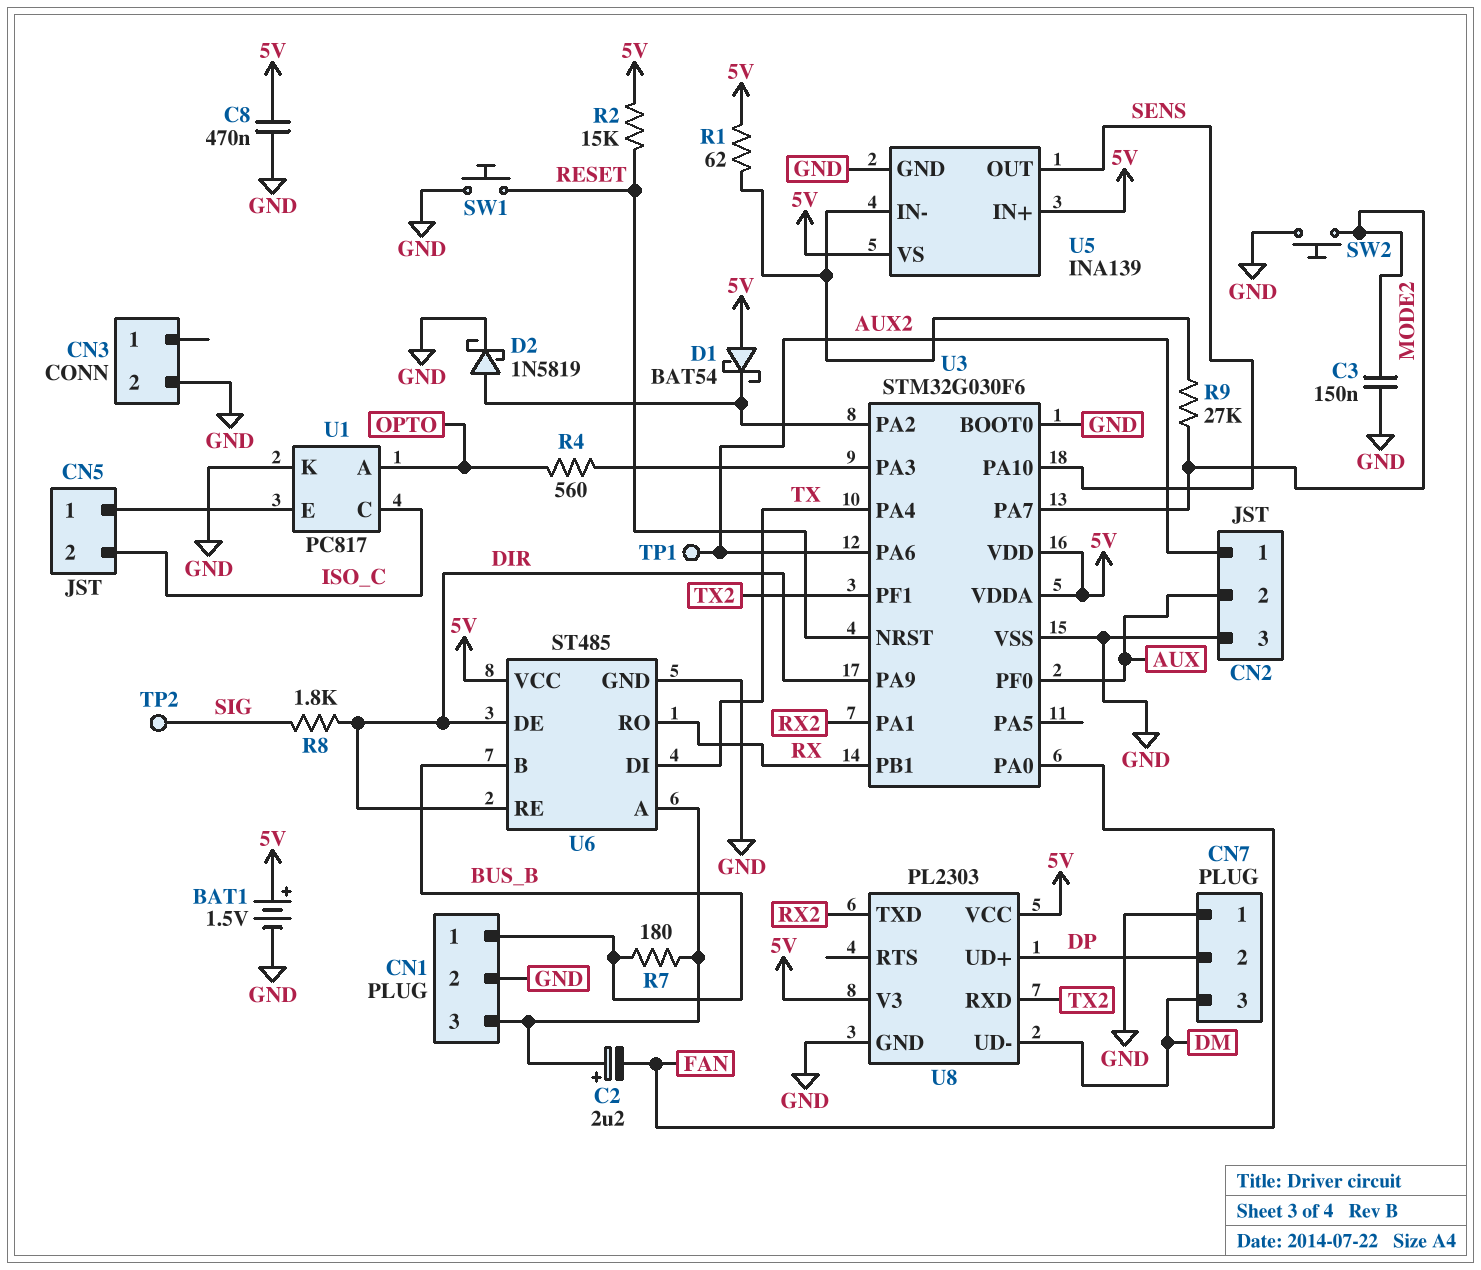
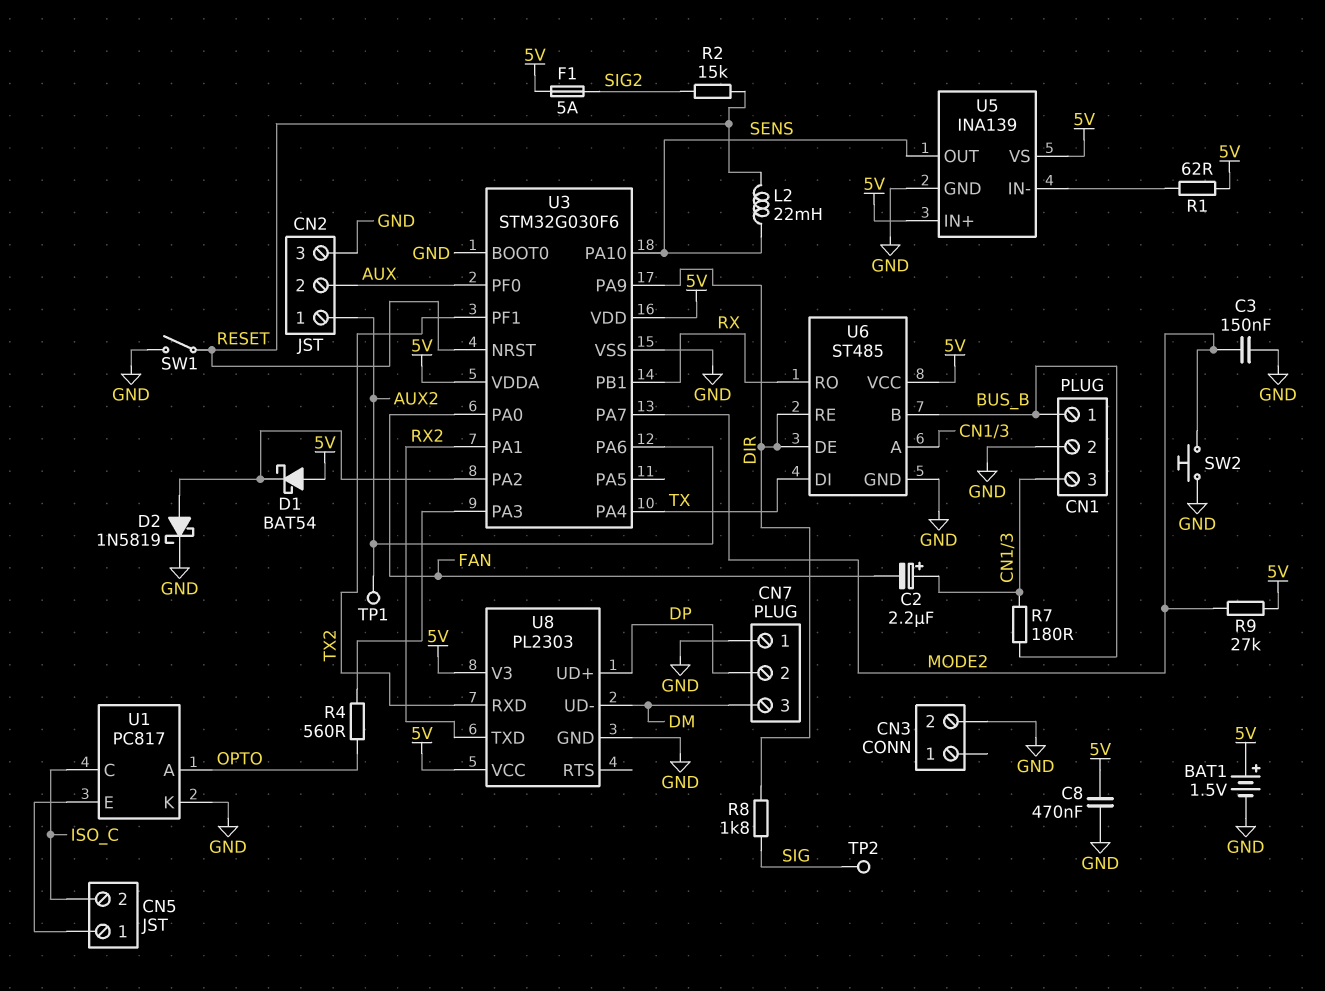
F1: none -> 5A (5V, SIG2)
L2: none -> 22mH (RESET, SENS)
R2: 15k (5V, RESET) -> 15k (RESET, SIG2)
R9: 27k (MODE2, U5/IN-) -> 27k (5V, MODE2)
SW1: button (GND, RESET) -> switch (GND, RESET)

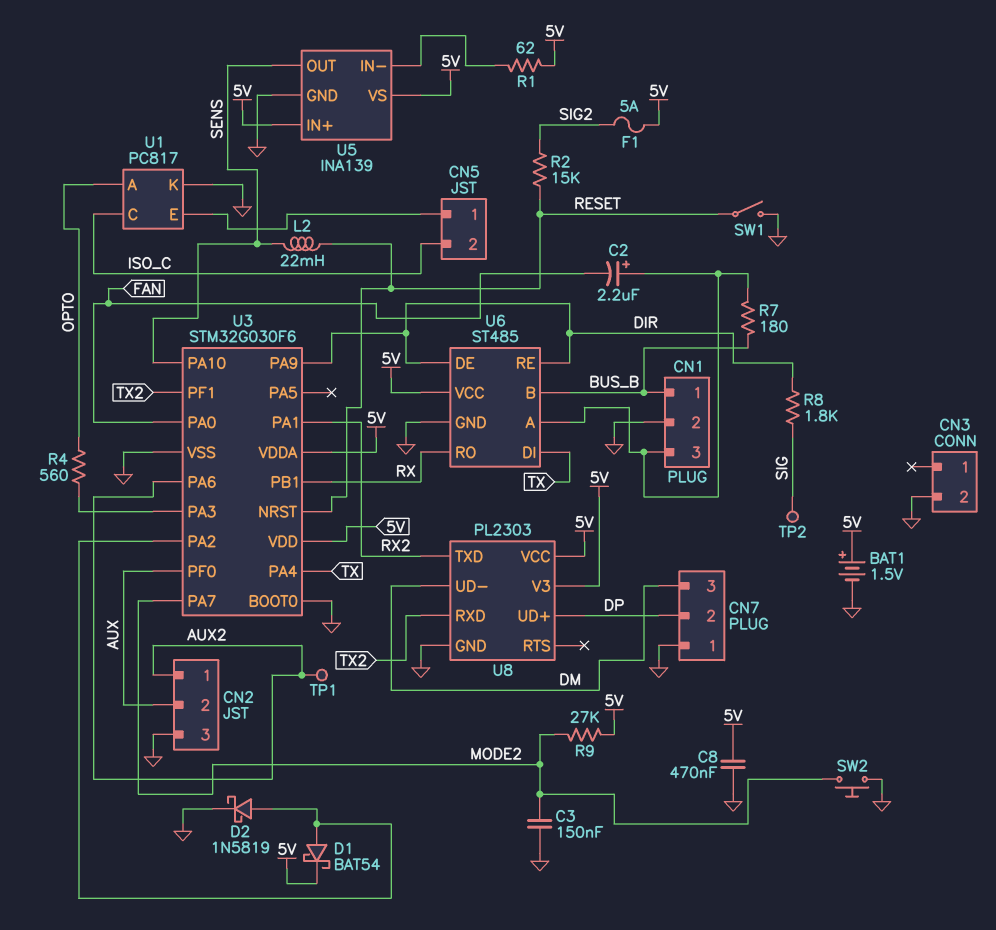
D1: schottky BAT54 (A 5V, K U3/PA2) -> schottky BAT54 (A U3/PA2, K 5V)

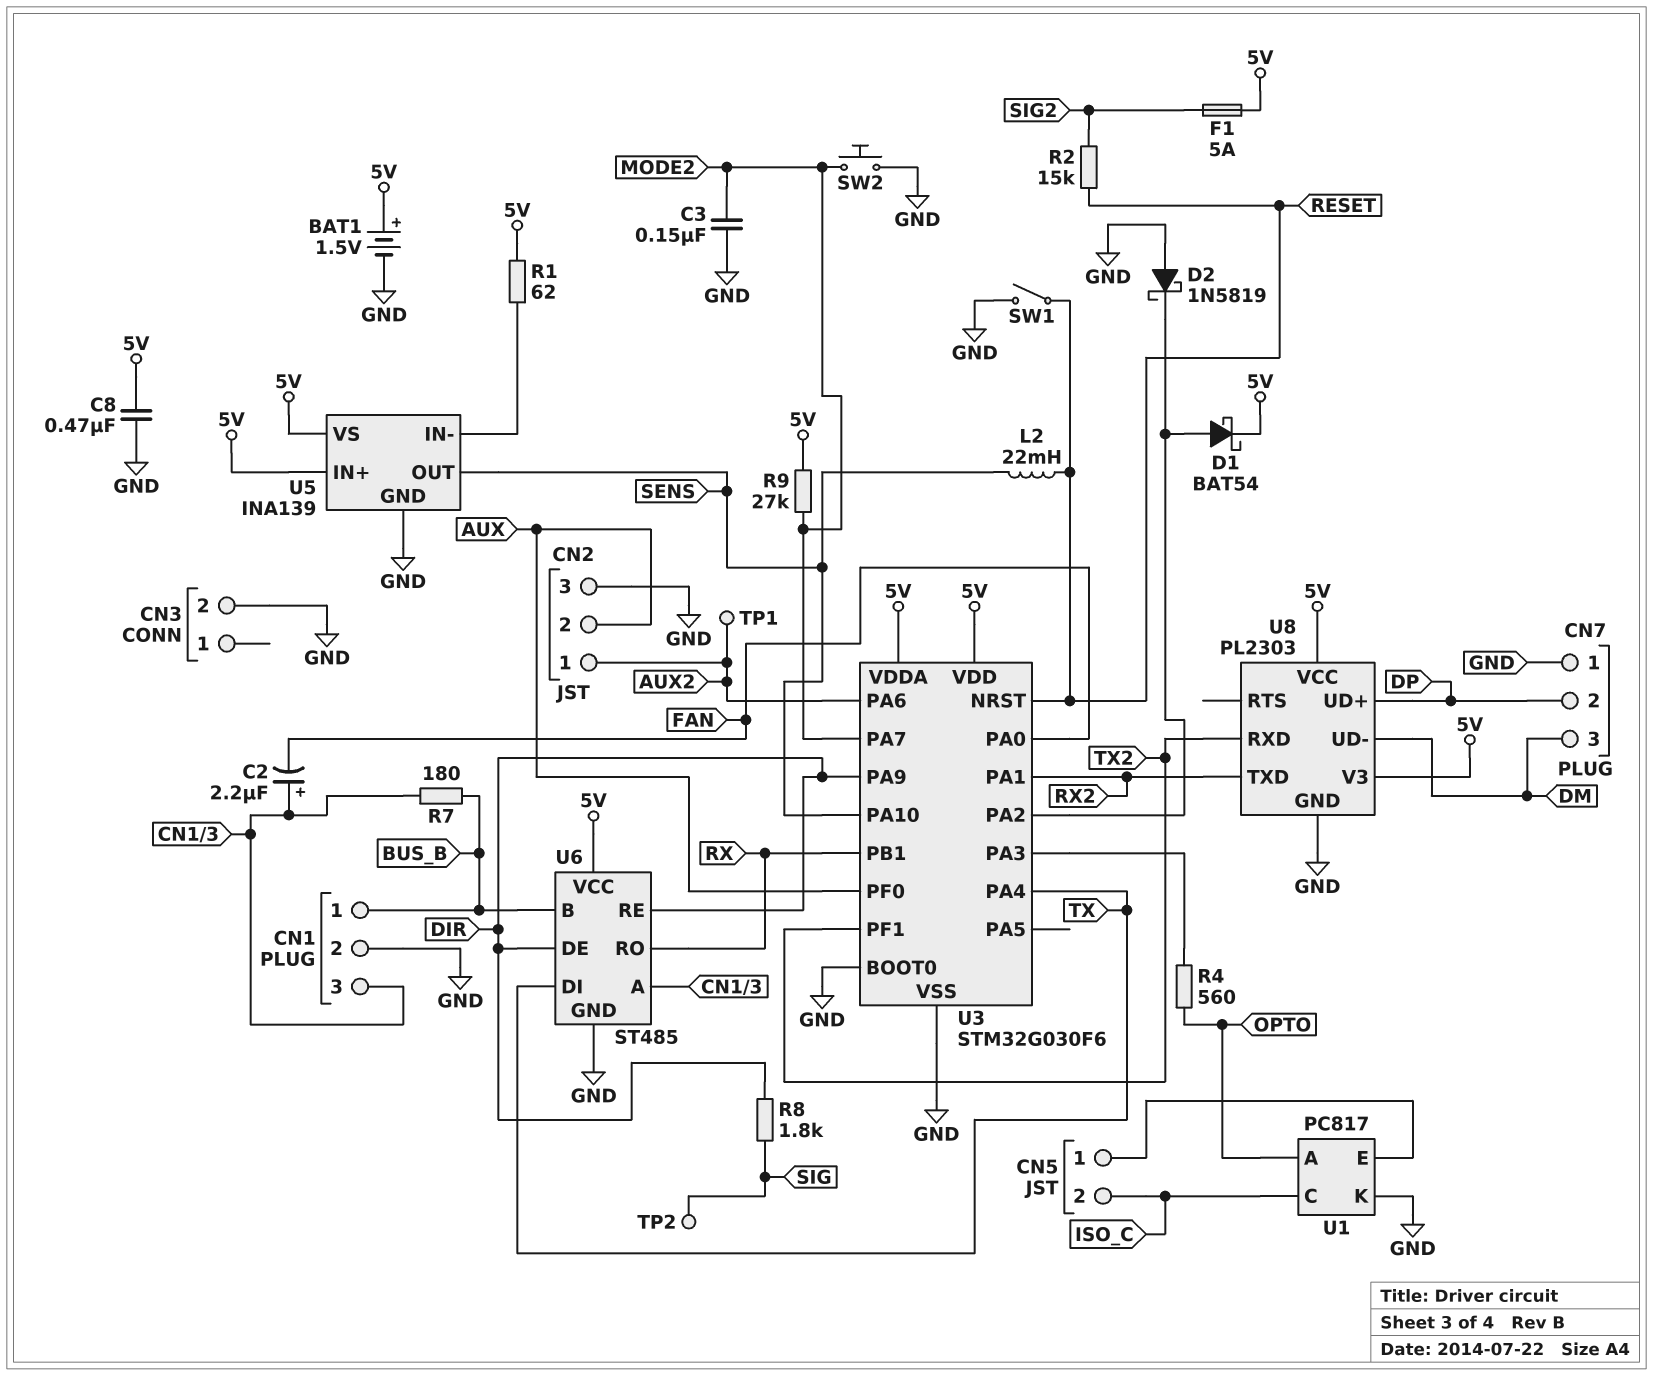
D2: schottky 1N5819 (A U3/PA2, K GND) -> schottky 1N5819 (A GND, K U3/PA2)

